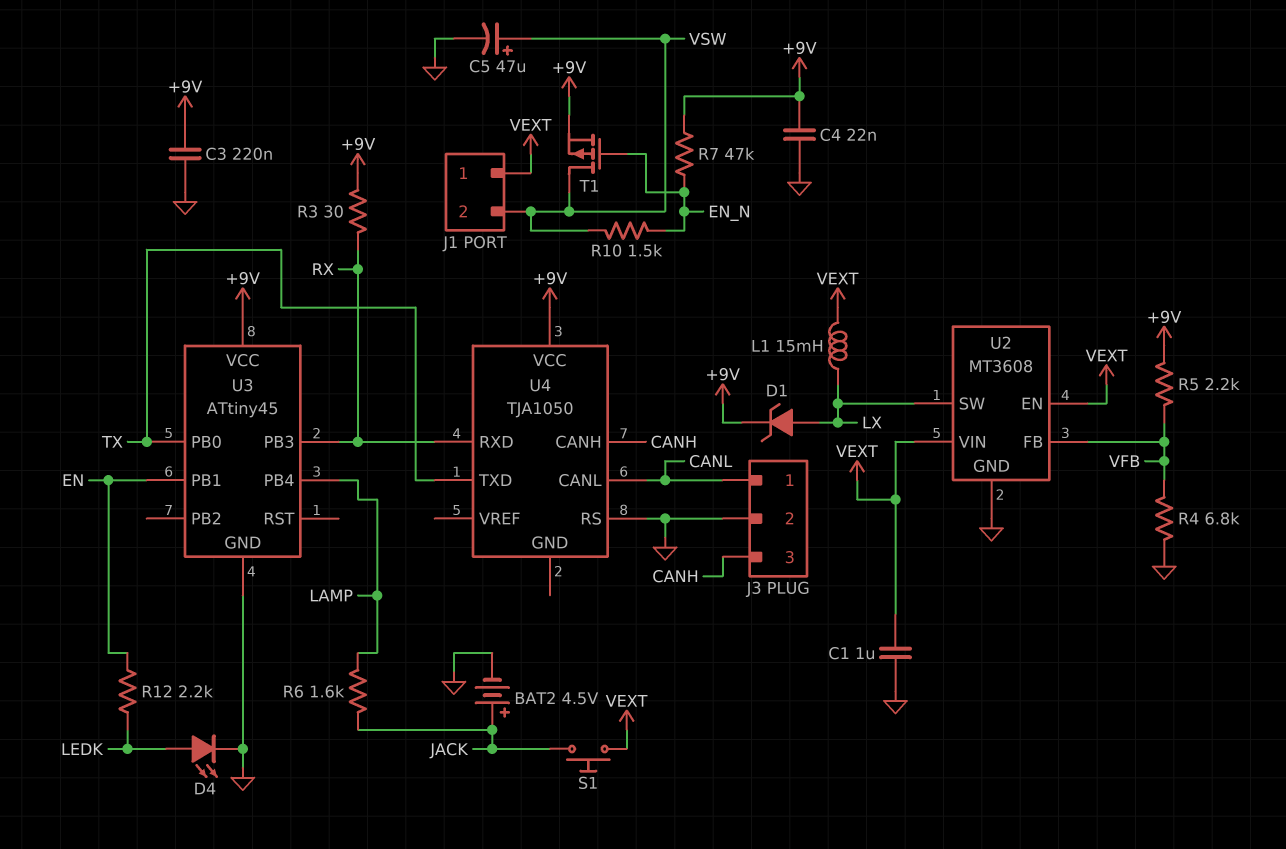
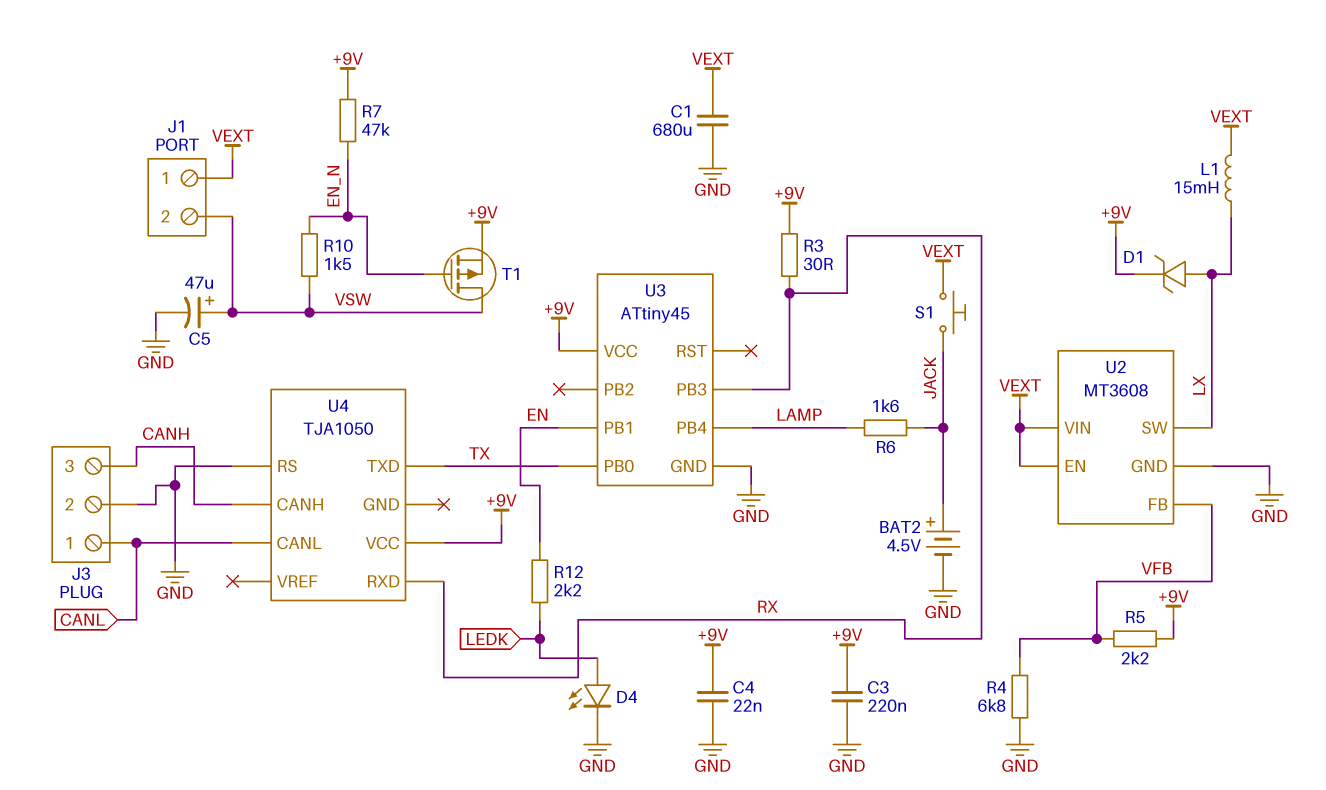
C1: 1uF (GND, VEXT) -> 680uF (GND, VEXT)

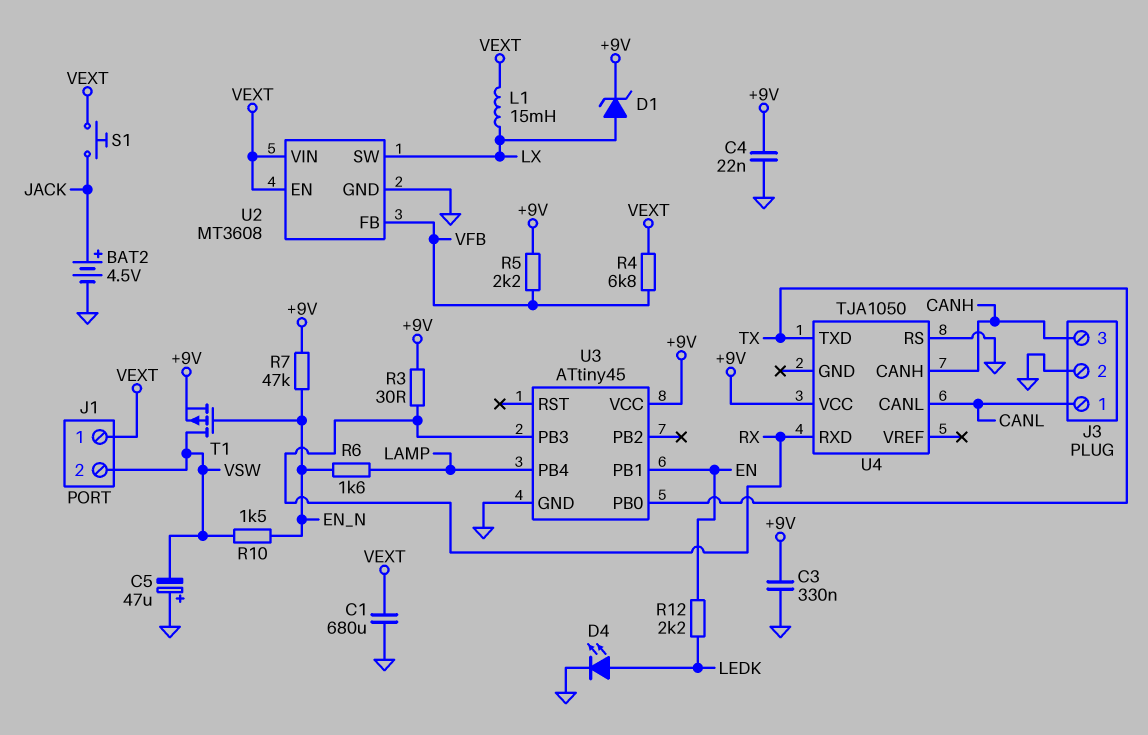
C3: 220nF (+9V, GND) -> 330nF (+9V, GND)
C5: 47uF (plus VSW, minus GND) -> 47uF (plus GND, minus VSW)
R4: 6.8k (GND, VFB) -> 6.8k (VEXT, VFB)
R6: 1.6k (JACK, LAMP) -> 1.6k (EN_N, LAMP)

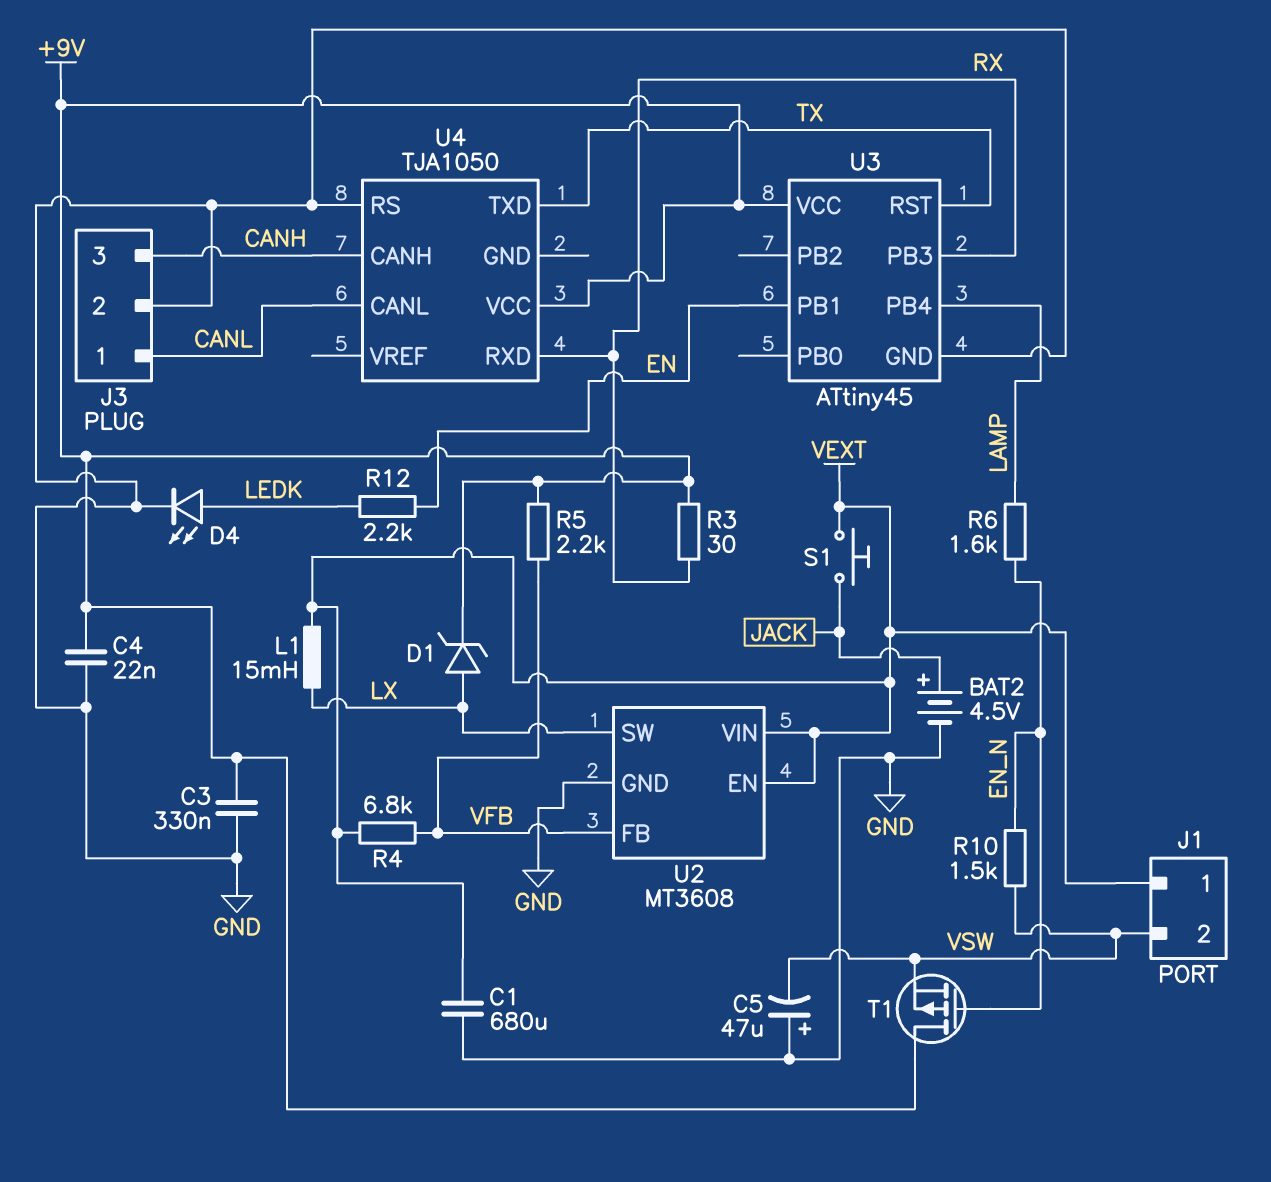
R7: 47k (+9V, EN_N) -> none
T1: PMOS (G EN_N, D VSW, S +9V) -> PMOS (G EN_N, D +9V, S VSW)
U3 pin PB0: TX -> none
U3 pin RST: none -> TX

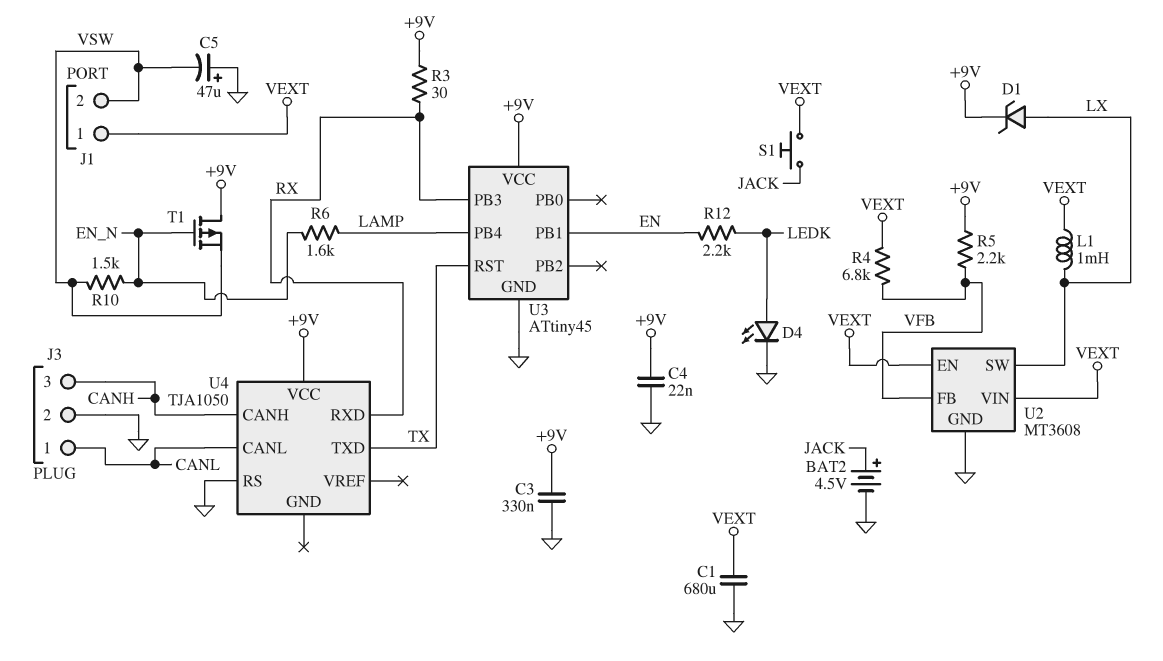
L1: 15mH (LX, VEXT) -> 1mH (LX, VEXT)

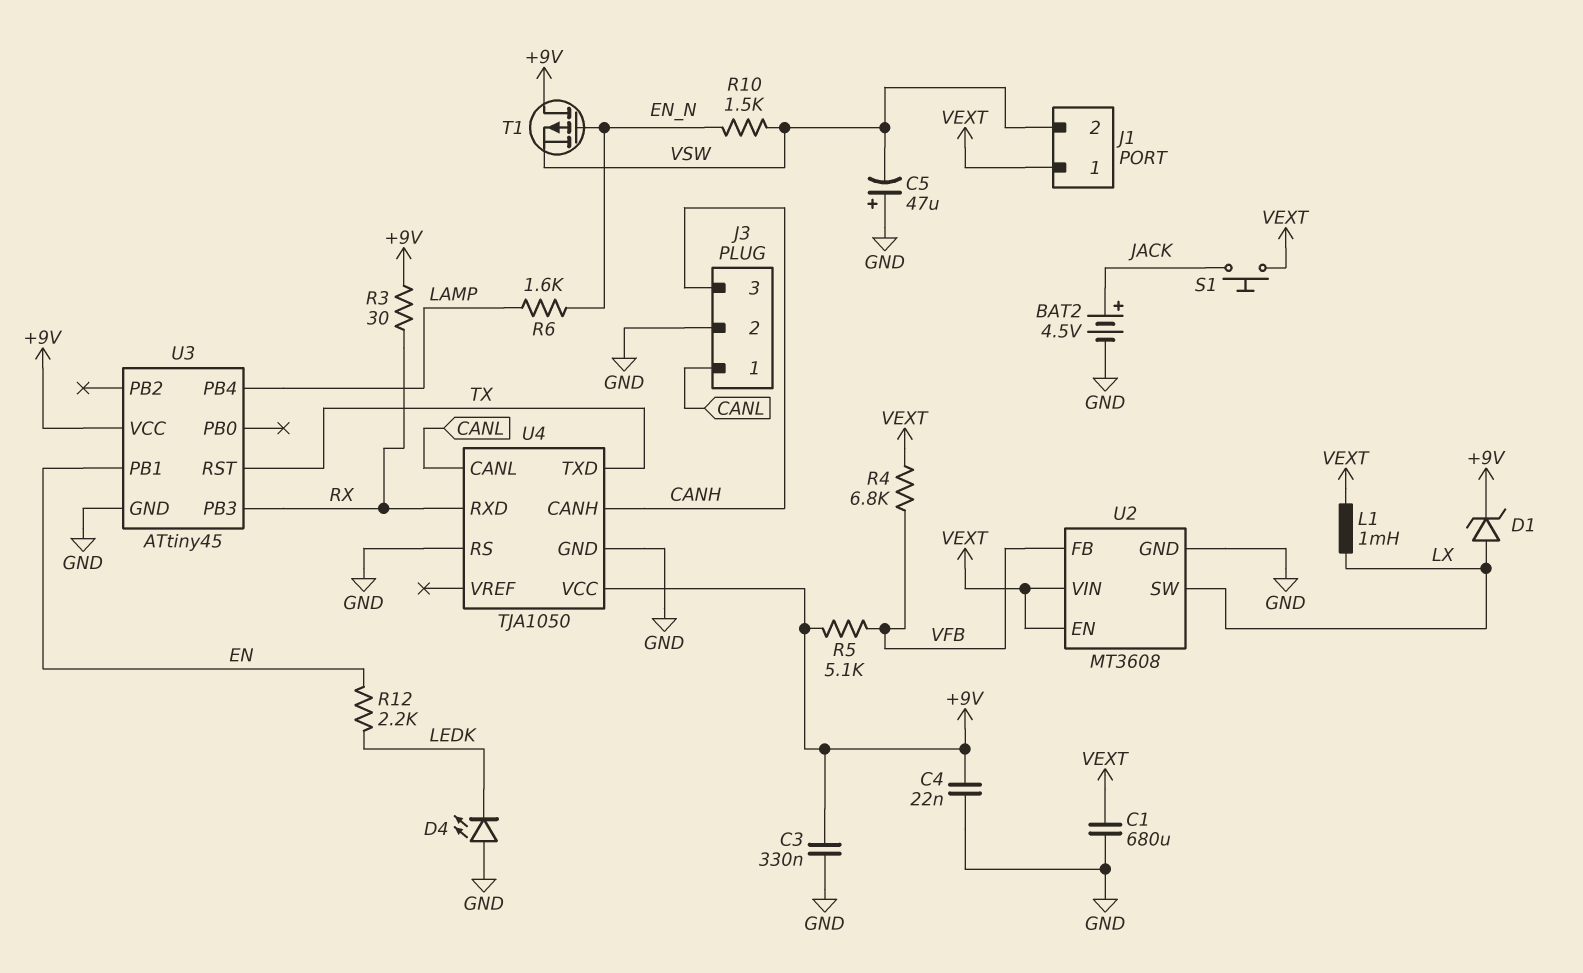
D4: LED (A LEDK, K GND) -> LED (A GND, K LEDK)
R5: 2.2k (+9V, VFB) -> 5.1k (+9V, VFB)
U4 pin GND: none -> GND

